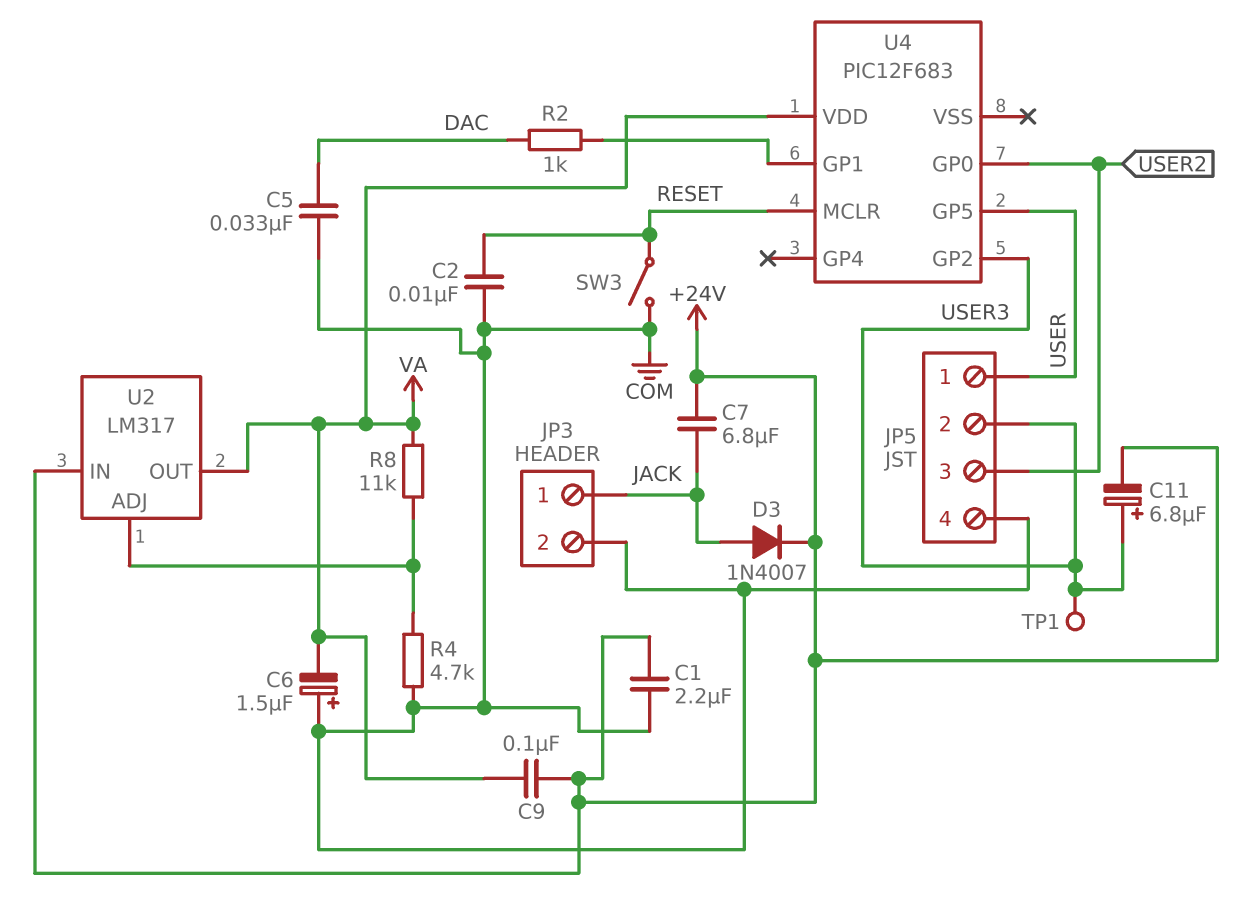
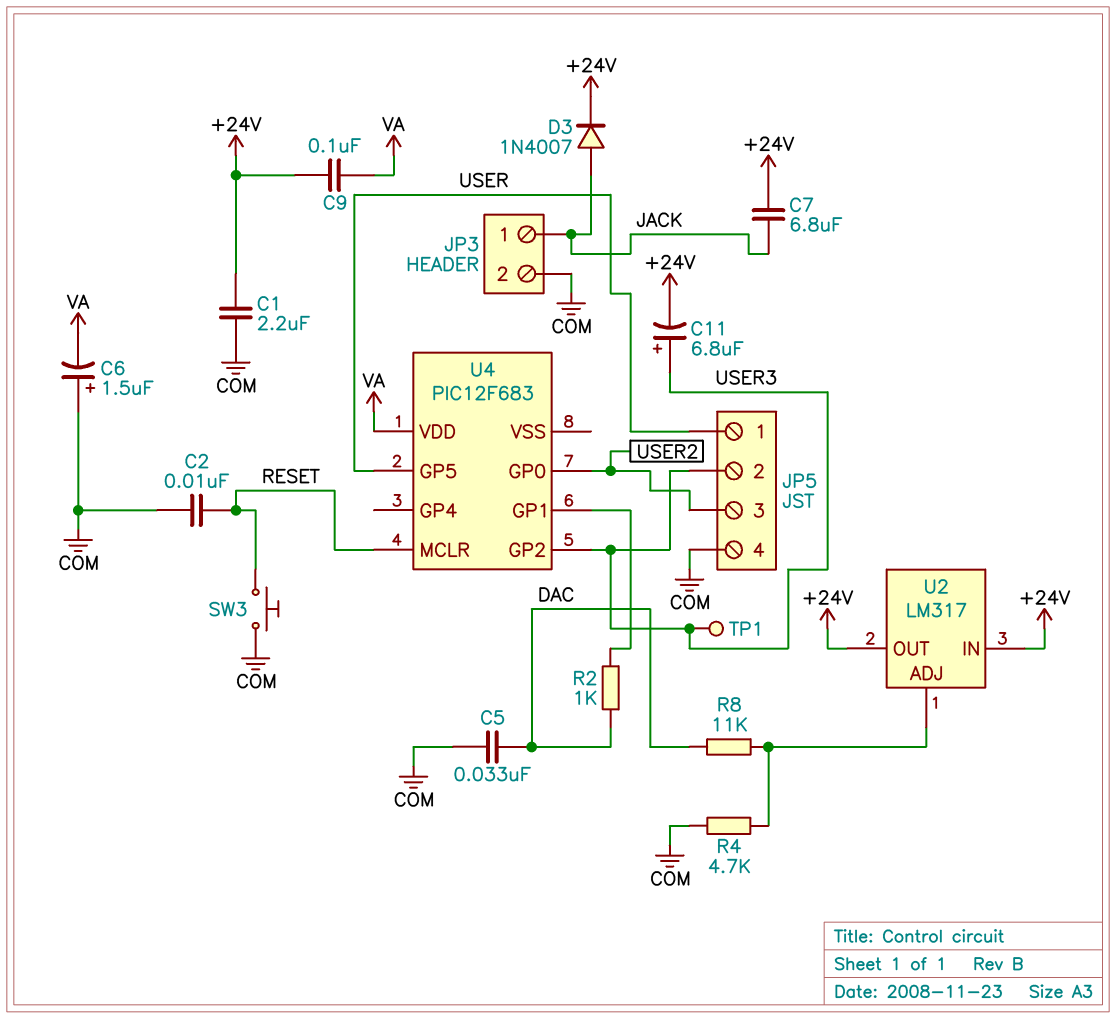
R8: 11k (U2/ADJ, VA) -> 11k (DAC, U2/ADJ)
SW3: switch (COM, RESET) -> button (COM, RESET)
U2 pin OUT: VA -> +24V

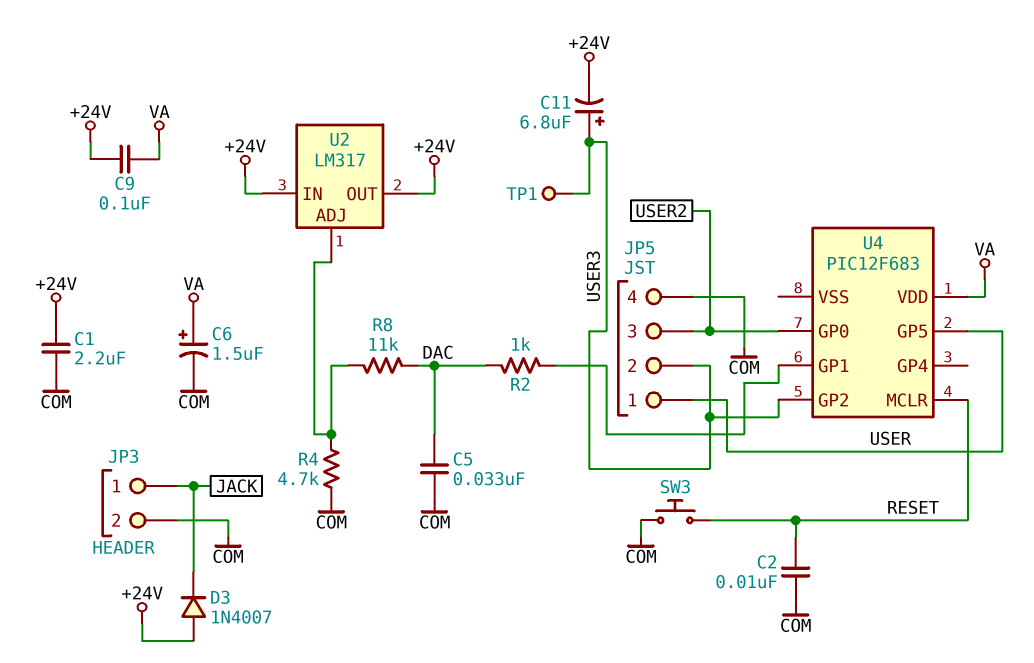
C6: 1.5uF (plus COM, minus VA) -> 1.5uF (plus VA, minus COM)
C7: 6.8uF (+24V, JACK) -> none
D3: diode 1N4007 (A JACK, K +24V) -> diode 1N4007 (A +24V, K JACK)

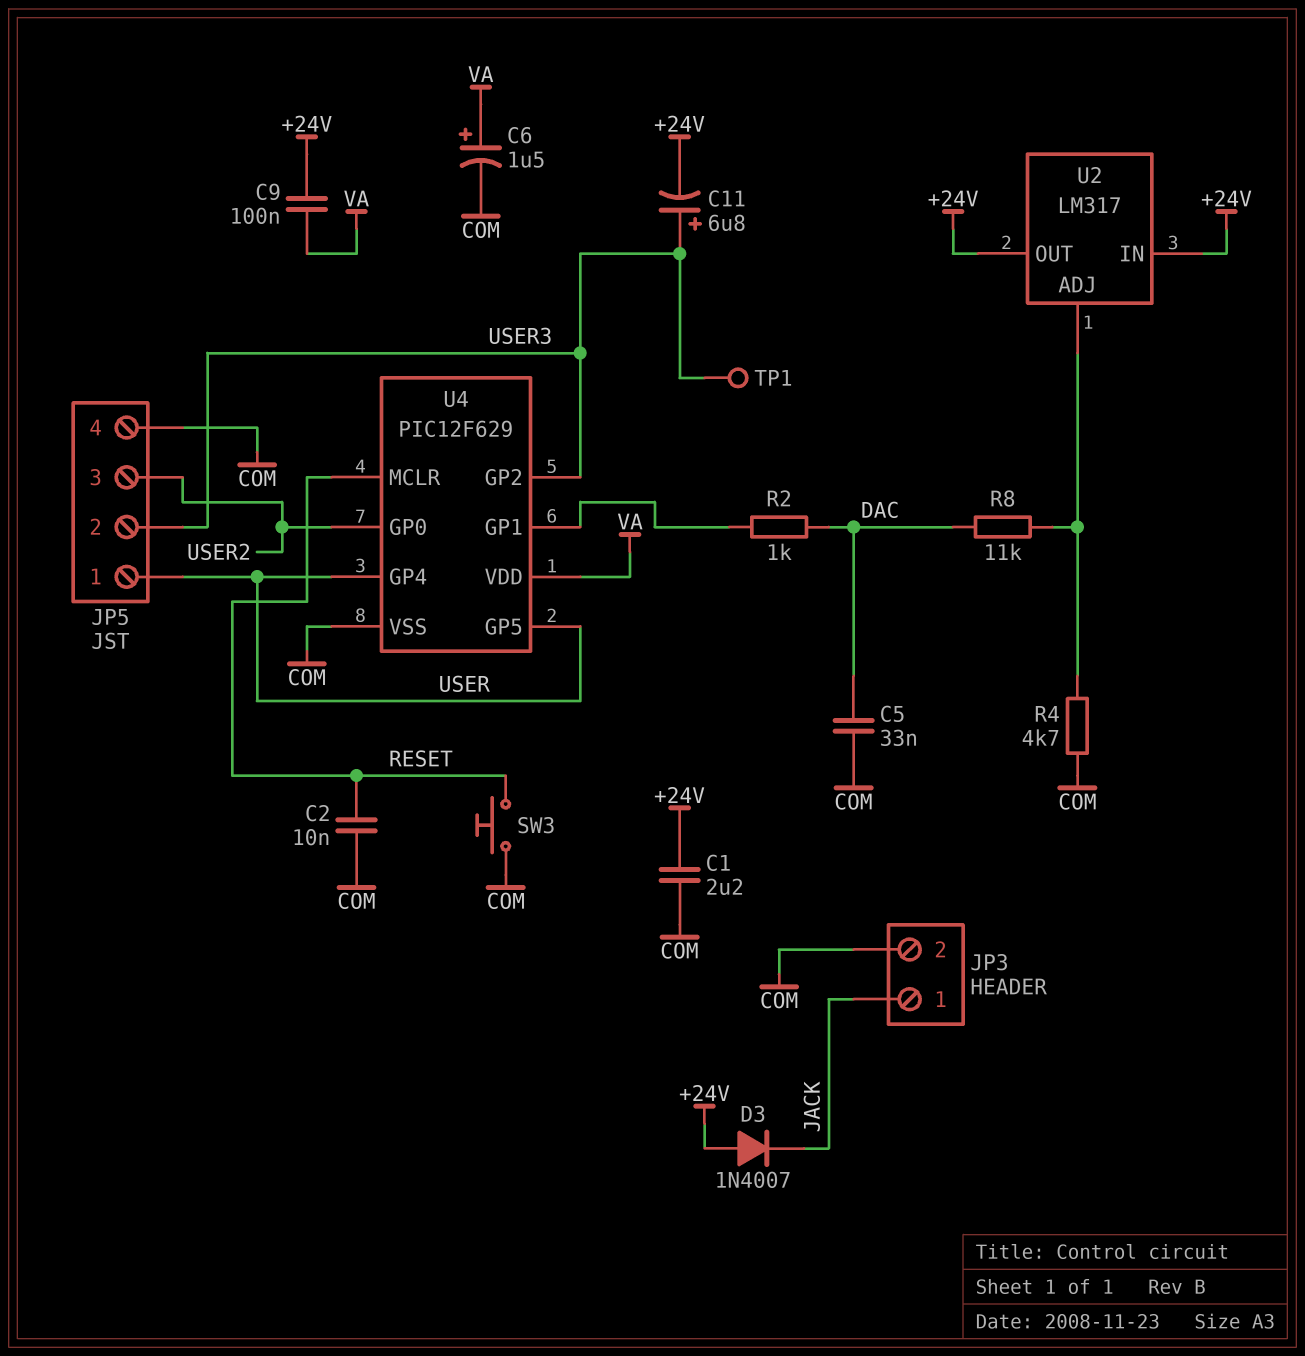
U4: PIC12F683 -> PIC12F629
U4 pin GP4: none -> USER
U4 pin VSS: none -> COM

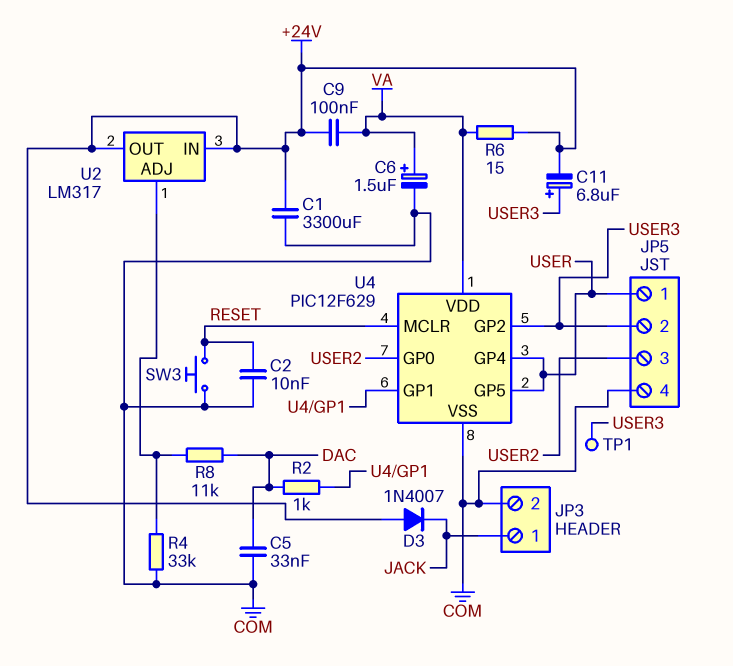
C1: 2.2uF (+24V, COM) -> 3300uF (+24V, COM)
R4: 4.7k (COM, U2/ADJ) -> 33k (COM, U2/ADJ)
R6: none -> 15 (+24V, VA)

